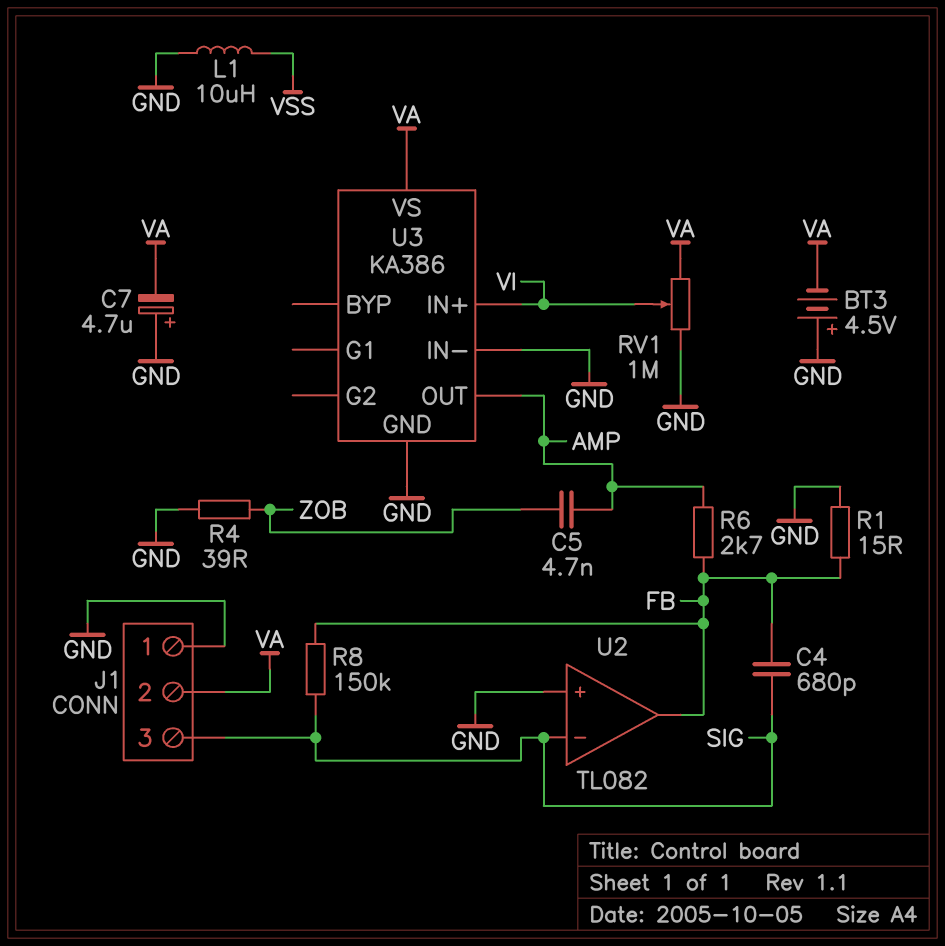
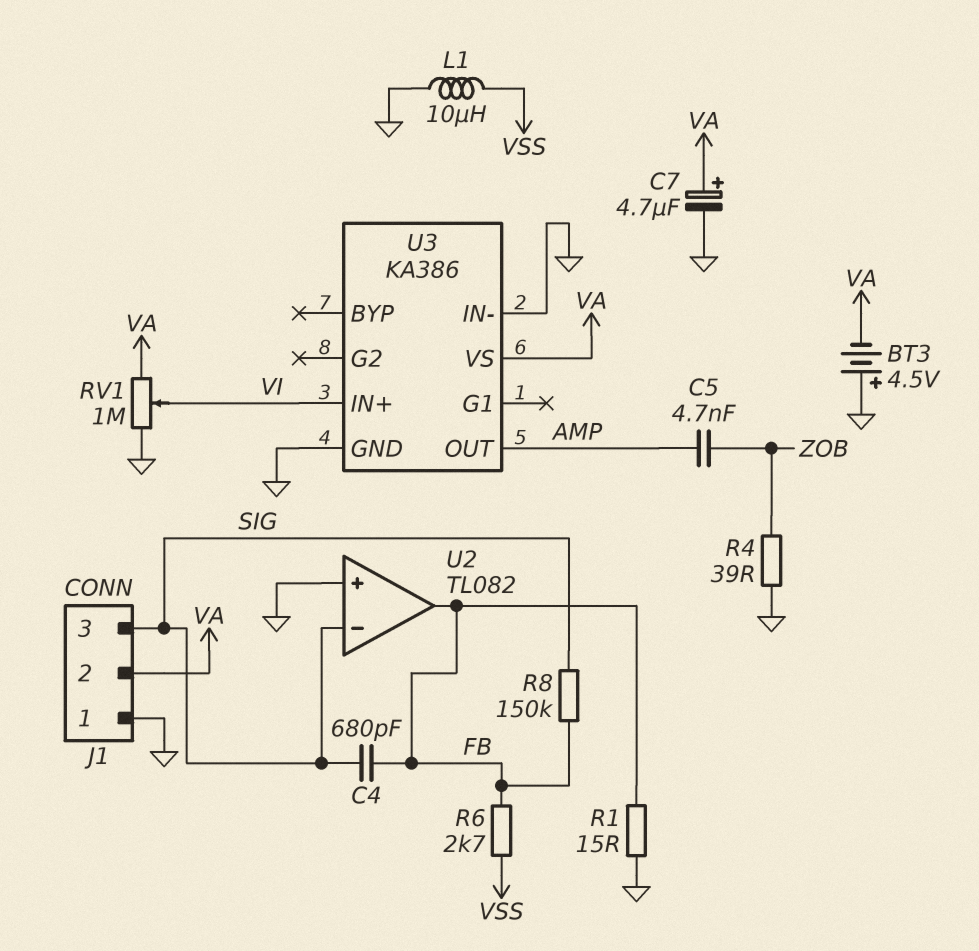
C7: 4.7uF (plus GND, minus VA) -> 4.7uF (plus VA, minus GND)
R6: 2.7k (AMP, FB) -> 2.7k (FB, VSS)

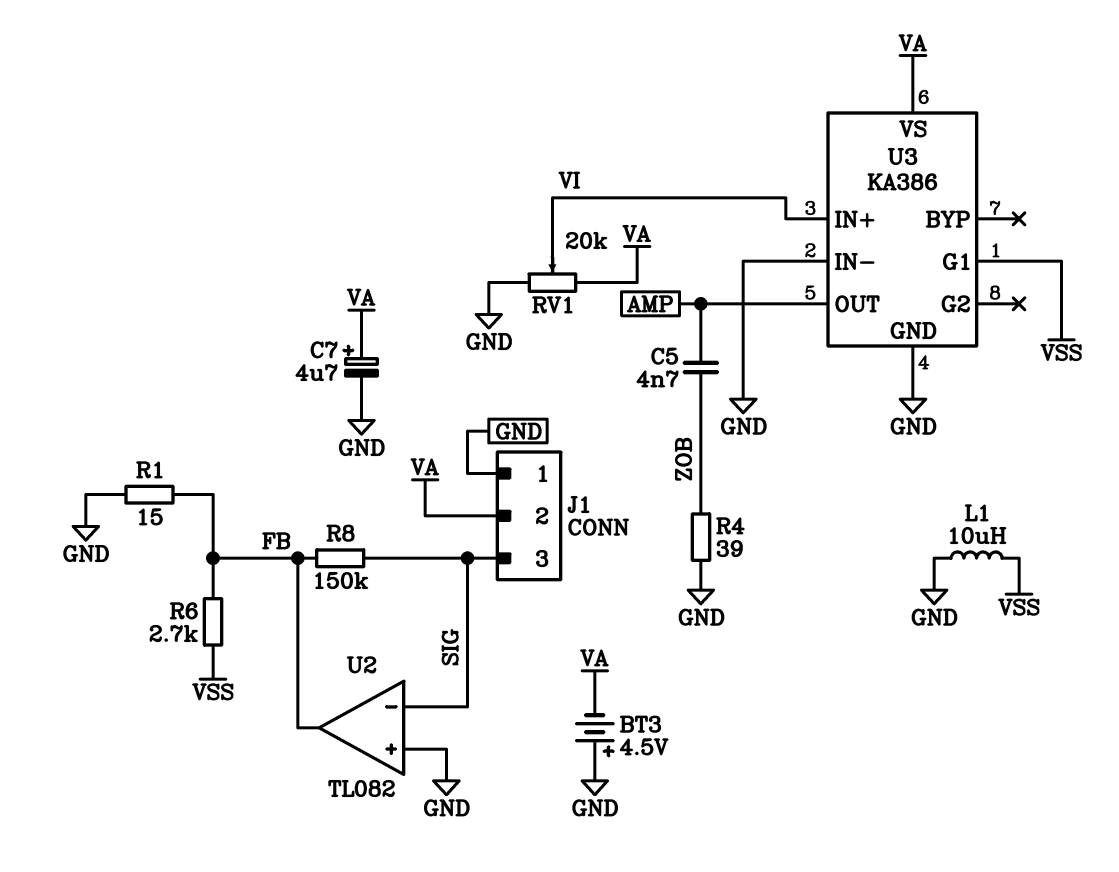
C4: 680pF (FB, SIG) -> none
RV1: 1M (GND, VA, wiper VI) -> 20k (GND, VA, wiper VI)
U3 pin G1: none -> VSS

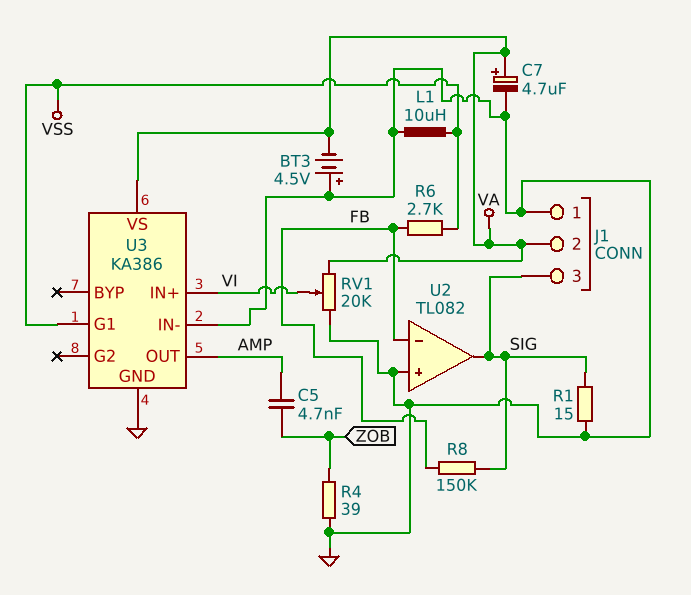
R1: 15 (FB, GND) -> 15 (GND, SIG)
U2 pin in-: SIG -> FB
U2 pin out: FB -> SIG

